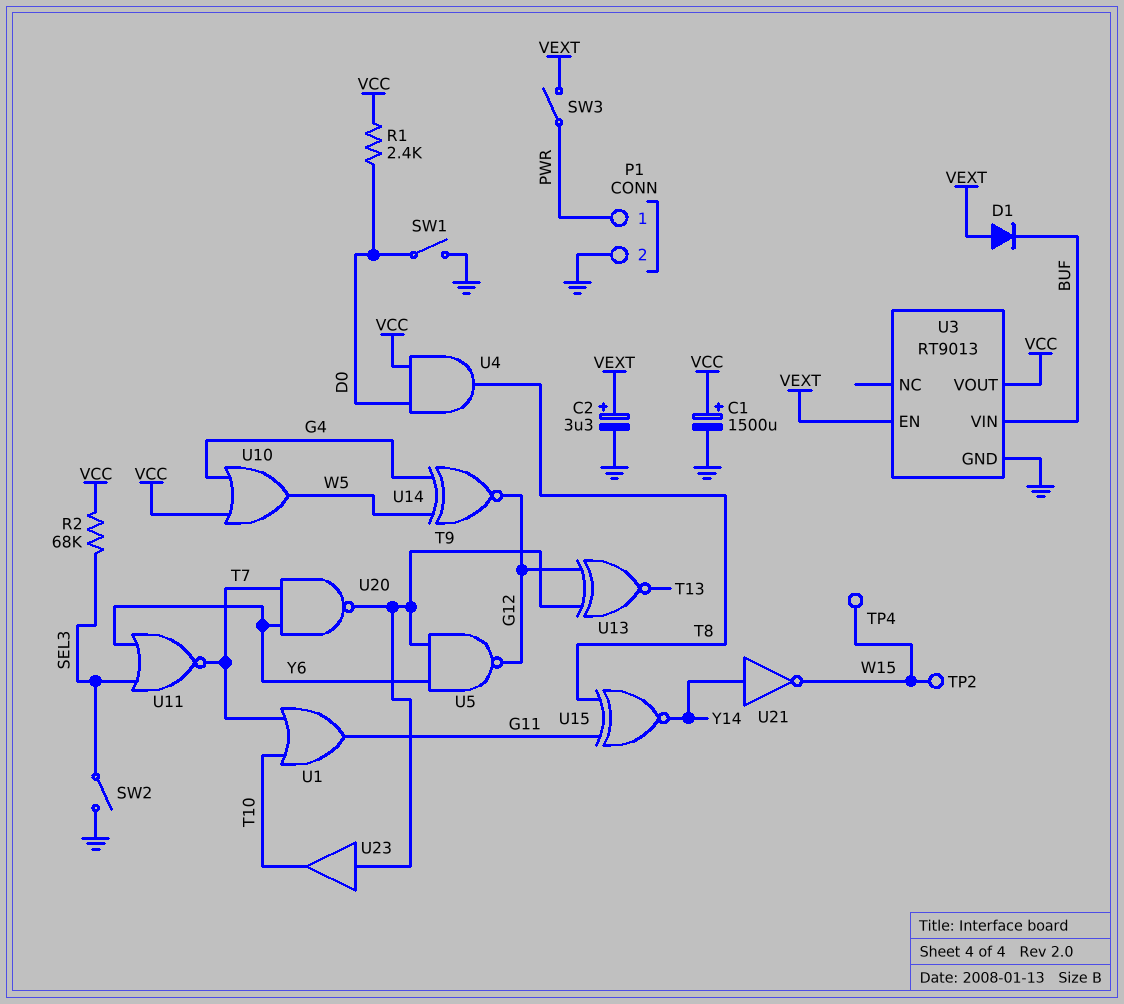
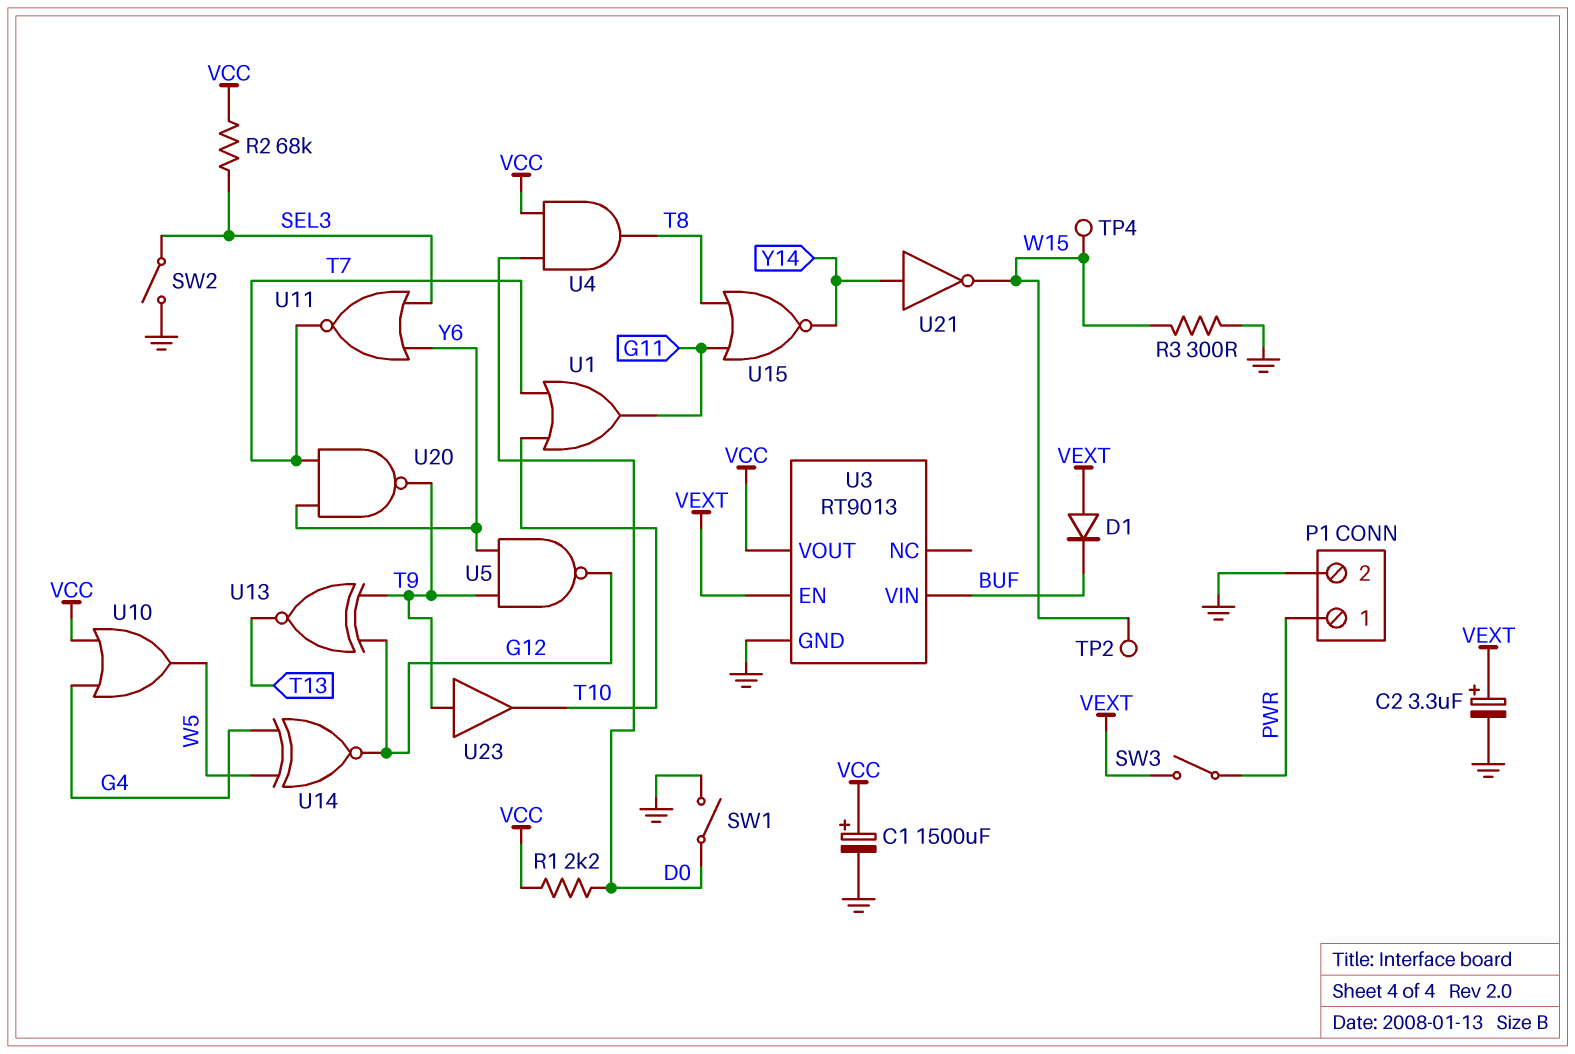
R1: 2.4k (D0, VCC) -> 2.2k (D0, VCC)
R3: none -> 300 (GND, W15)
U15: XNOR (in G11, in T8, out Y14) -> NOR (in G11, in T8, out Y14)

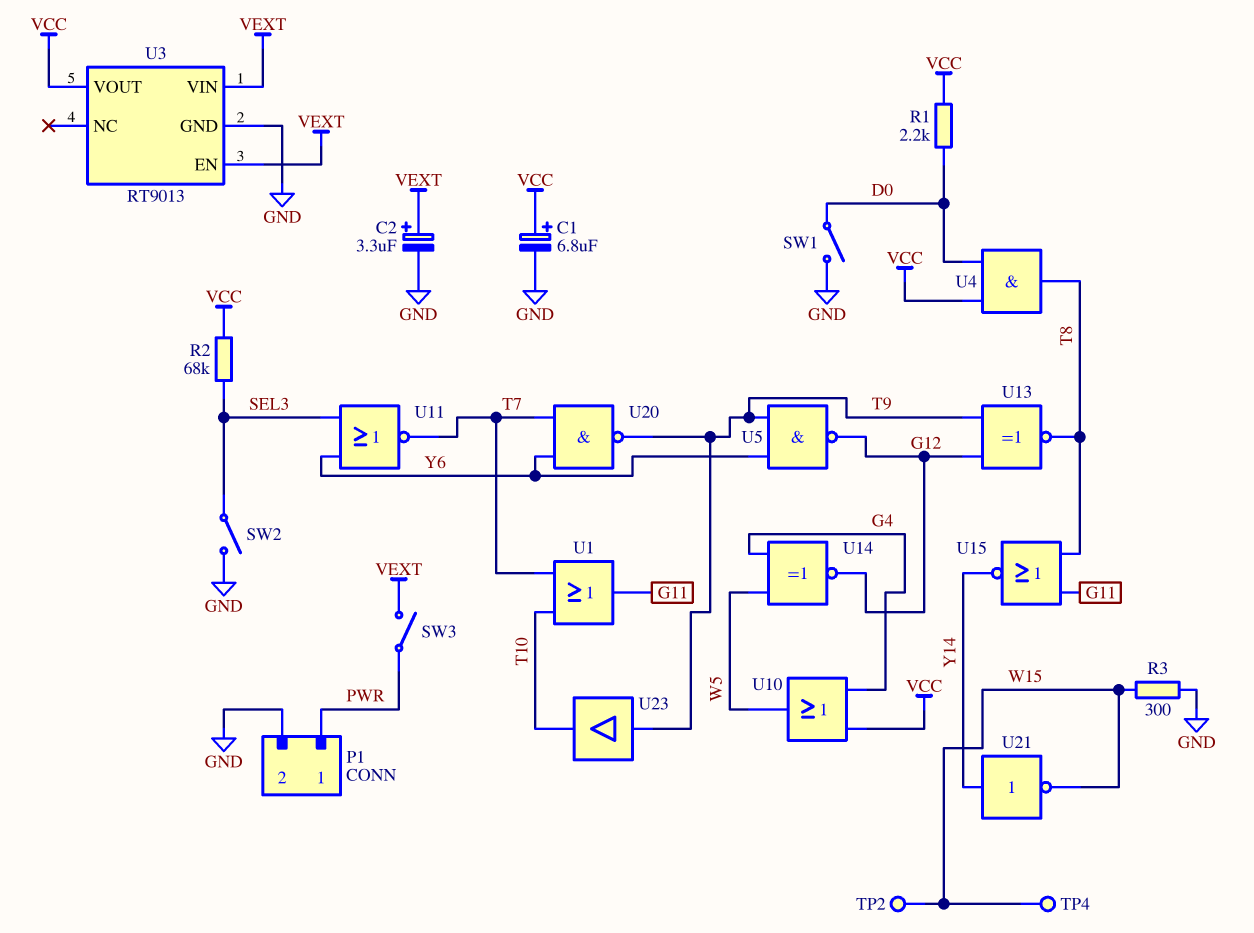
C1: 1500uF (plus VCC, minus GND) -> 6.8uF (plus VCC, minus GND)
D1: diode (A VEXT, K BUF) -> none
U3 pin VIN: BUF -> VEXT
U13: XNOR (in G12, in T9, out T13) -> XNOR (in G12, in T9, out T8)

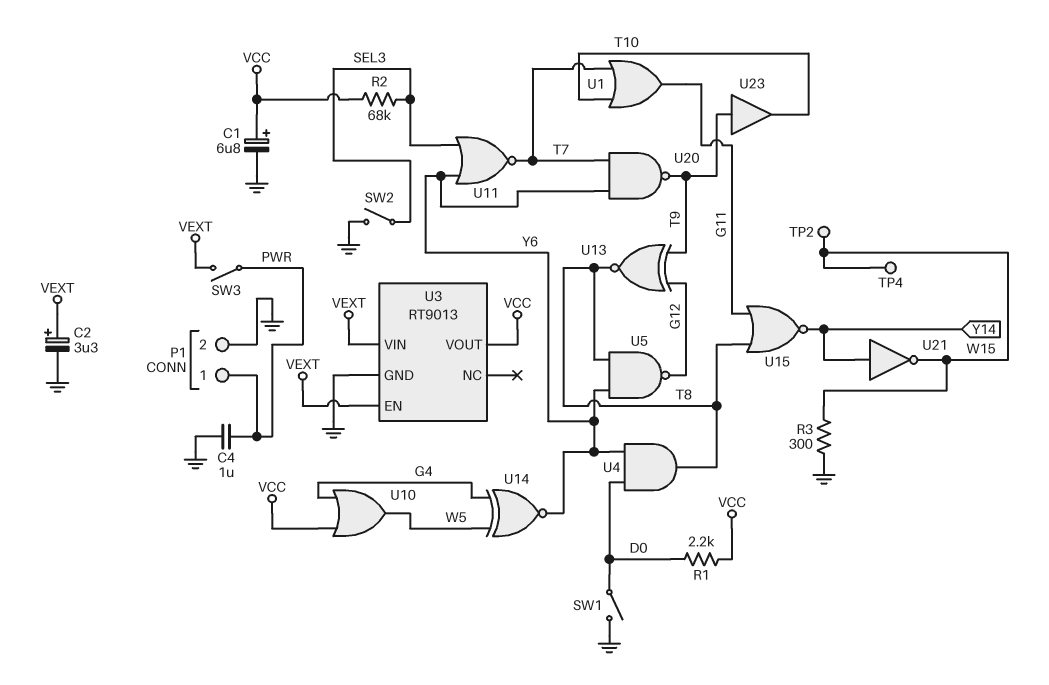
C4: none -> 1uF (GND, PWR)
U4: AND (in D0, in VCC, out T8) -> AND (in D0, in Y6, out T8)
U5: NAND (in T9, in Y6, out G12) -> NAND (in T8, in Y6, out G12)
U14: XNOR (in G4, in W5, out G12) -> XNOR (in G4, in W5, out Y6)

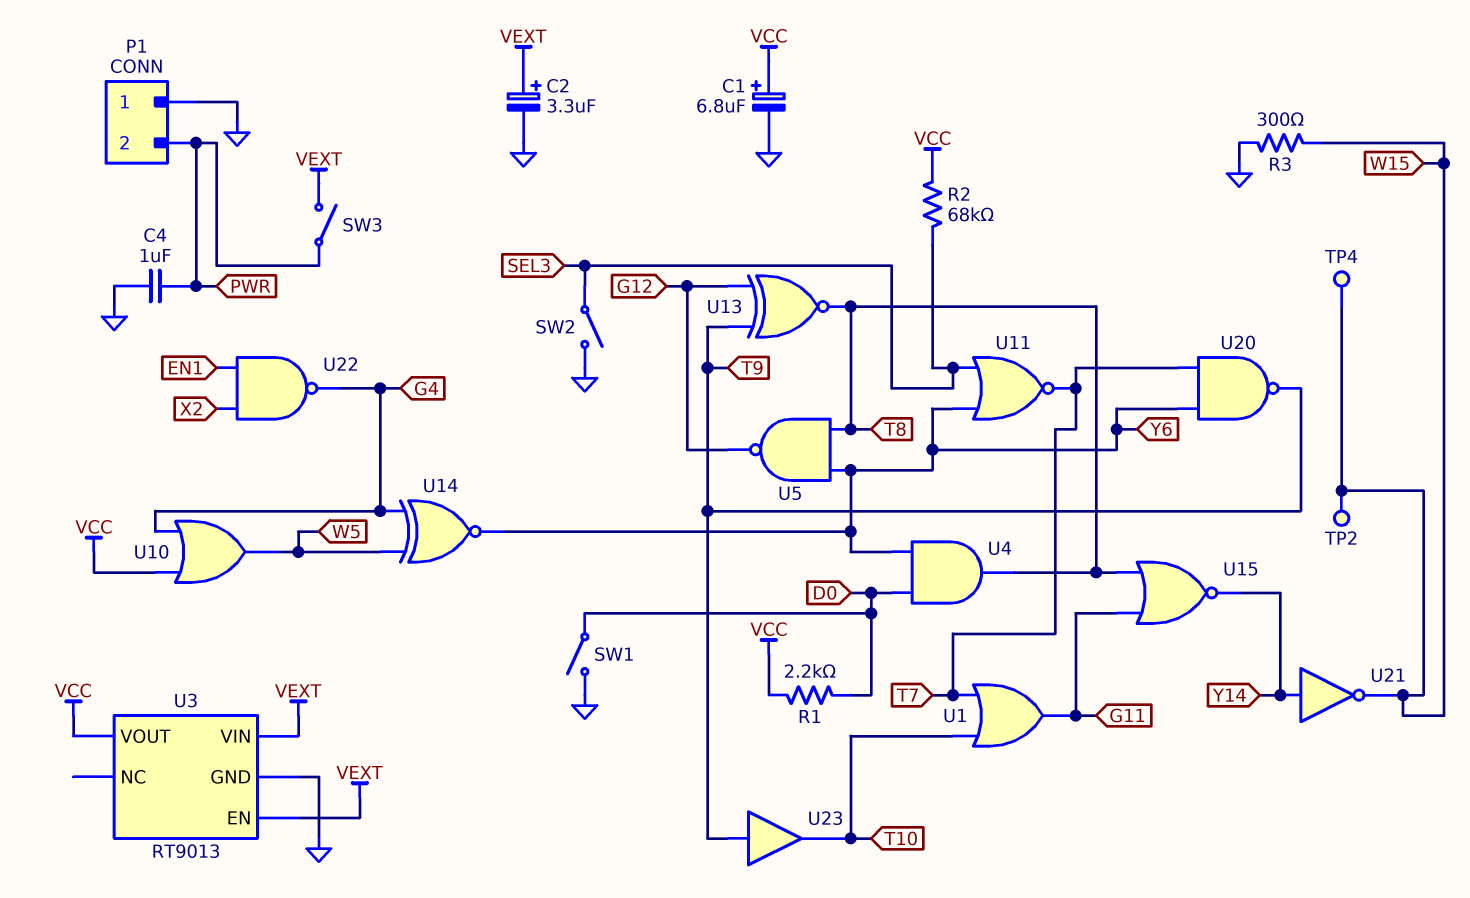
P1 pin 1: PWR -> GND
P1 pin 2: GND -> PWR
U22: none -> NAND (in EN1, in X2, out G4)

